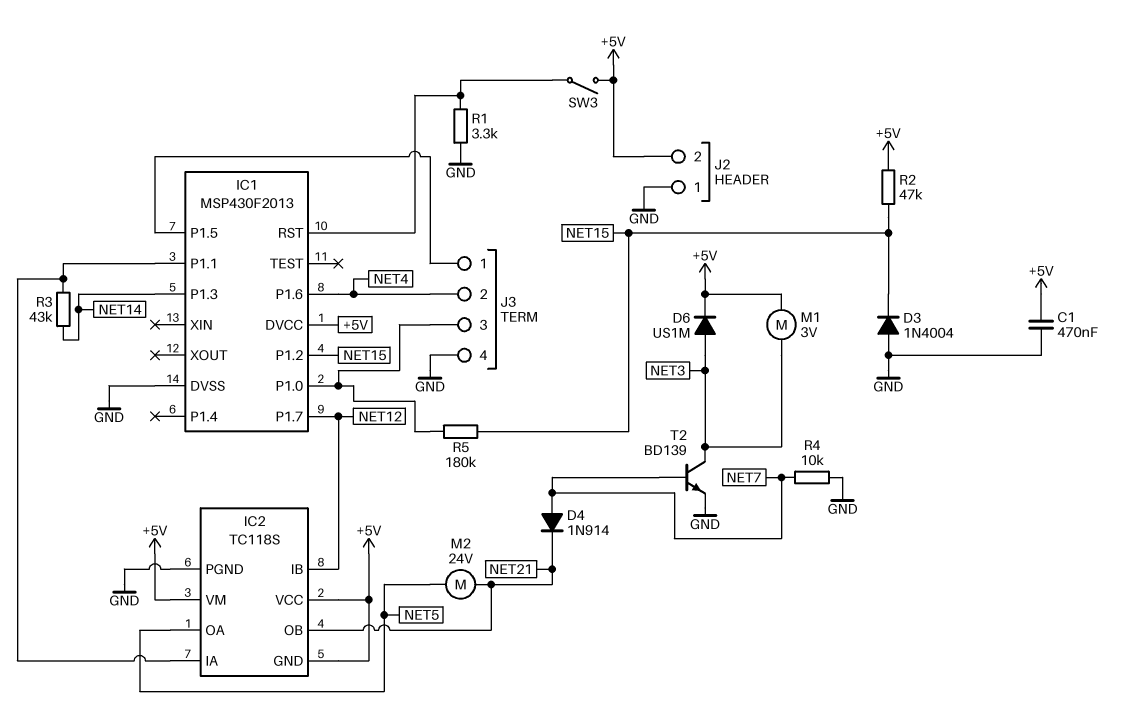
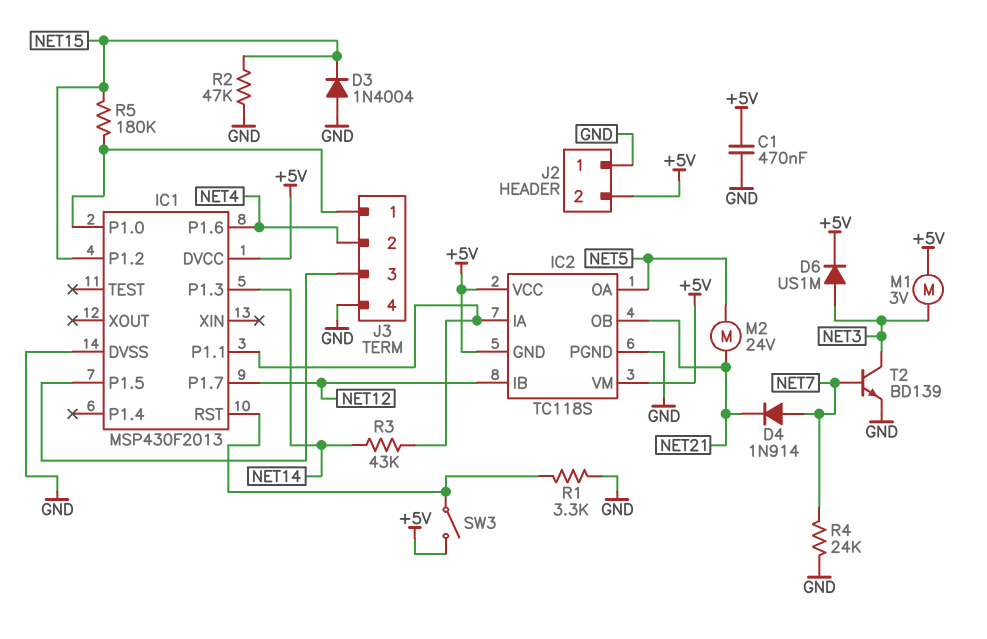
J3 pin 1: IC1/P1.5 -> IC1/P1.0
J3 pin 3: IC1/P1.0 -> IC1/P1.5
R2: 47k (+5V, NET15) -> 47k (GND, NET15)
R4: 10k (GND, NET7) -> 24k (GND, NET7)

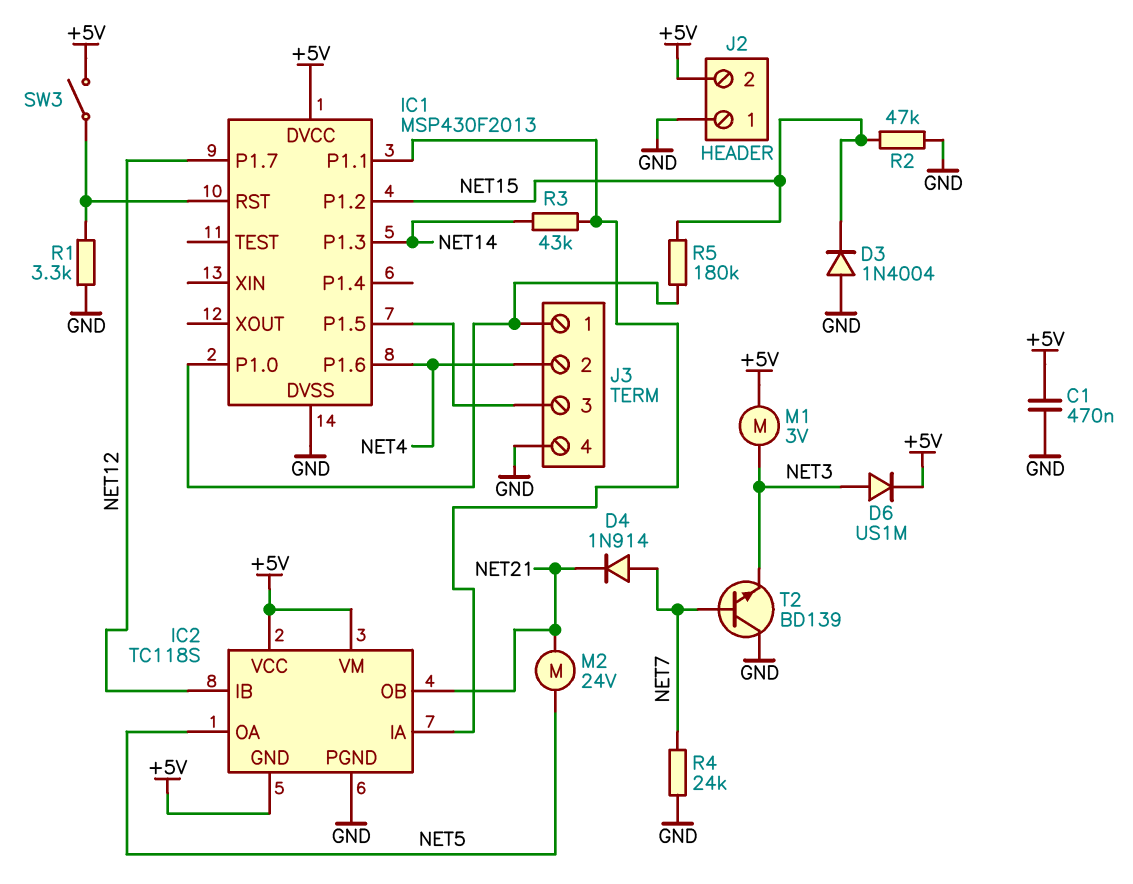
T2: NPN BD139 (B NET7, C NET3, E GND) -> NPN BD139 (B NET7, C GND, E NET3)

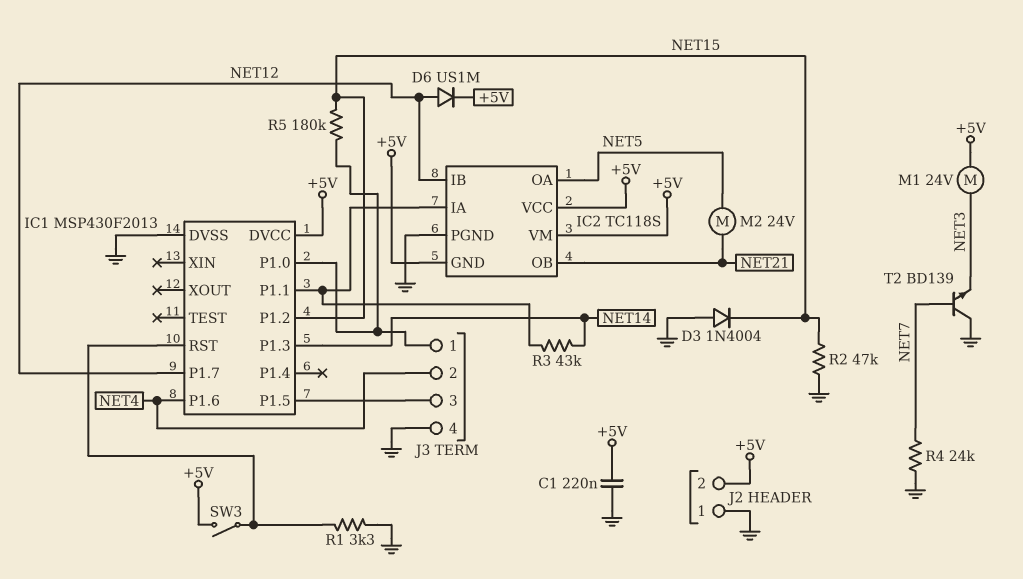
C1: 470nF (+5V, GND) -> 220nF (+5V, GND)
D4: diode 1N914 (A NET7, K NET21) -> none
D6: diode US1M (A NET3, K +5V) -> diode US1M (A NET12, K +5V)
M1: motor 3V (+5V, NET3) -> motor 24V (+5V, NET3)

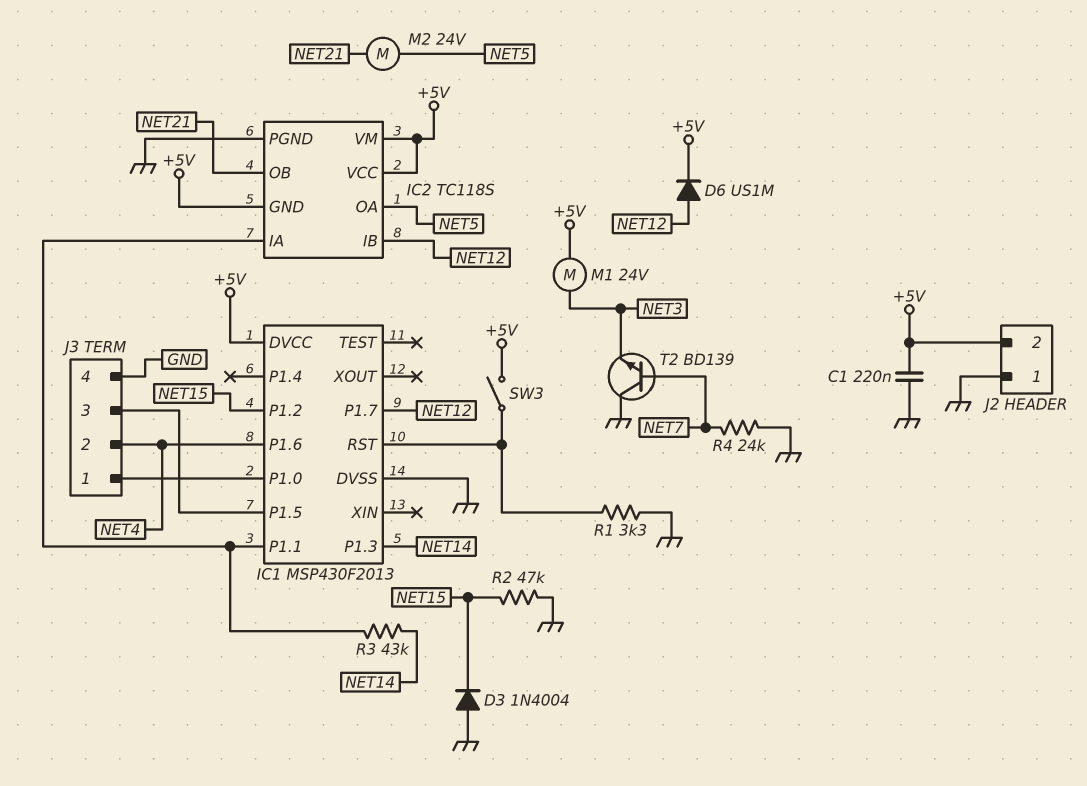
R5: 180k (IC1/P1.0, NET15) -> none

